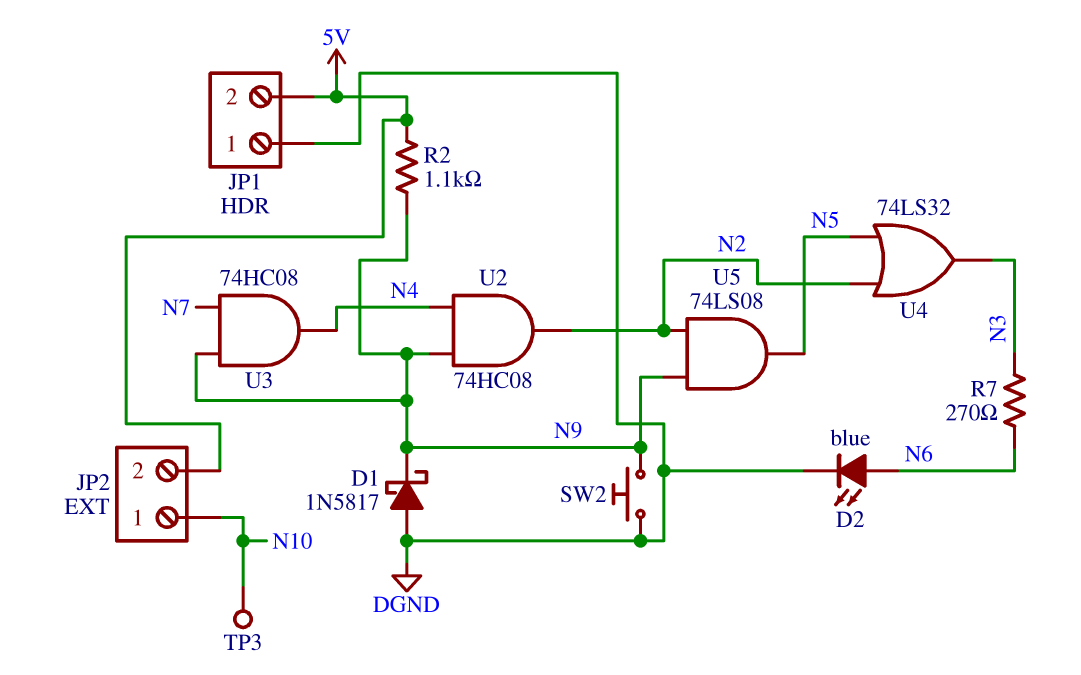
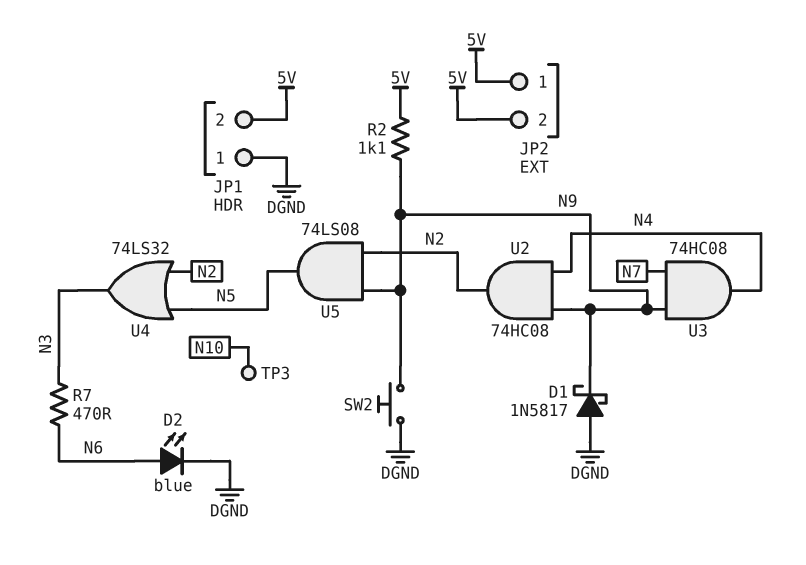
JP2 pin 1: N10 -> 5V
R7: 270 (N3, N6) -> 470 (N3, N6)

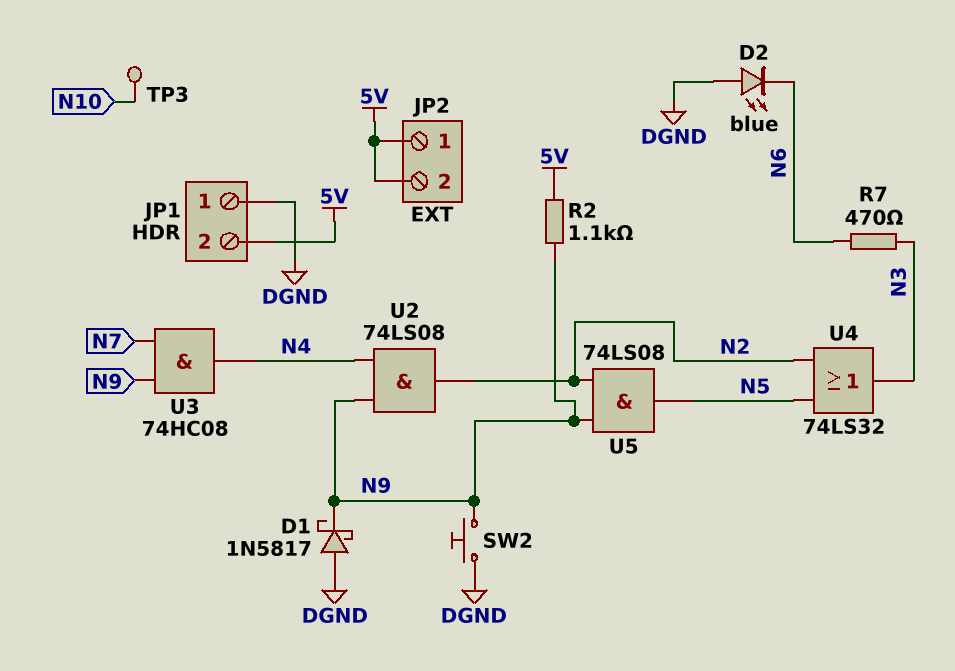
D2: LED blue (A N6, K DGND) -> LED blue (A DGND, K N6)
U2: AND 74HC08 (in N4, in N9, out N2) -> AND 74LS08 (in N4, in N9, out N2)

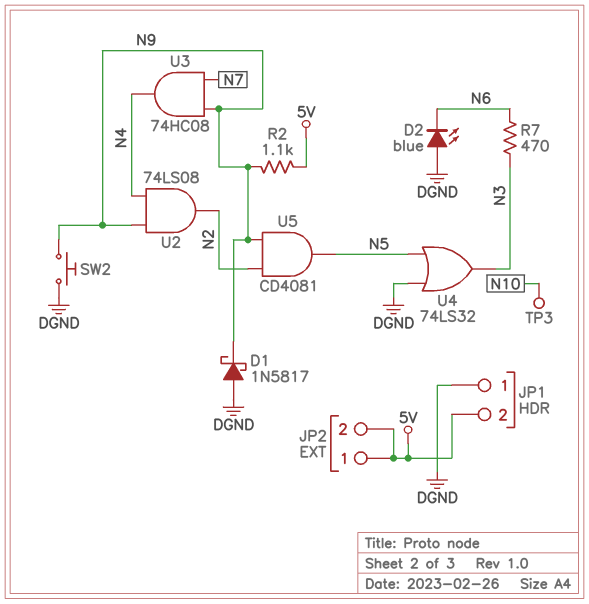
U4: OR 74LS32 (in N2, in N5, out N3) -> OR 74LS32 (in DGND, in N5, out N3)
U5: AND 74LS08 (in N2, in N9, out N5) -> AND CD4081 (in N2, in N9, out N5)

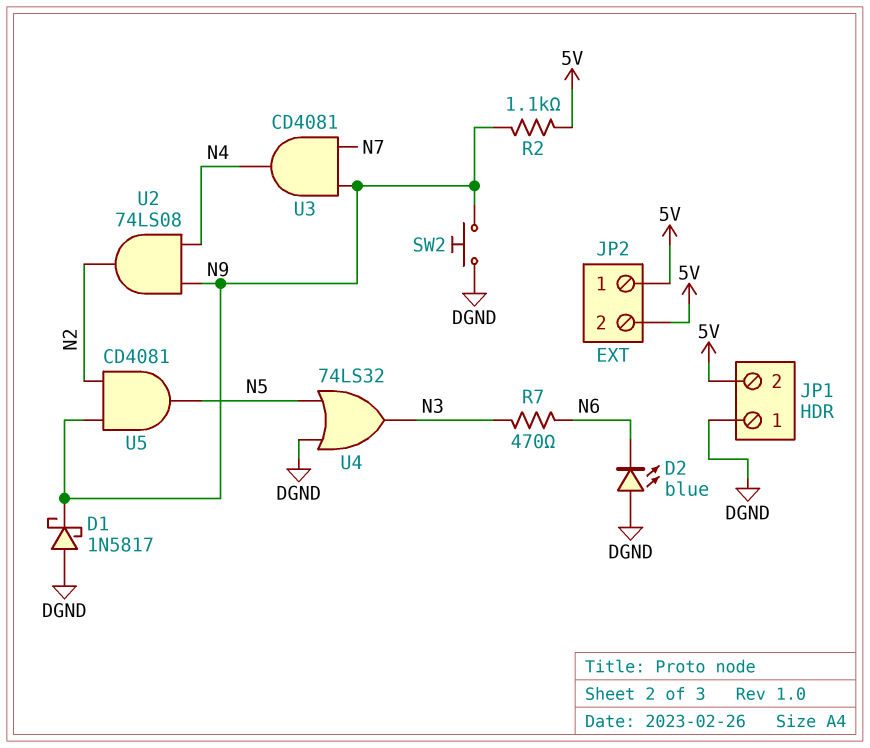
TP3: test point (N10) -> none
U3: AND 74HC08 (in N7, in N9, out N4) -> AND CD4081 (in N7, in N9, out N4)

